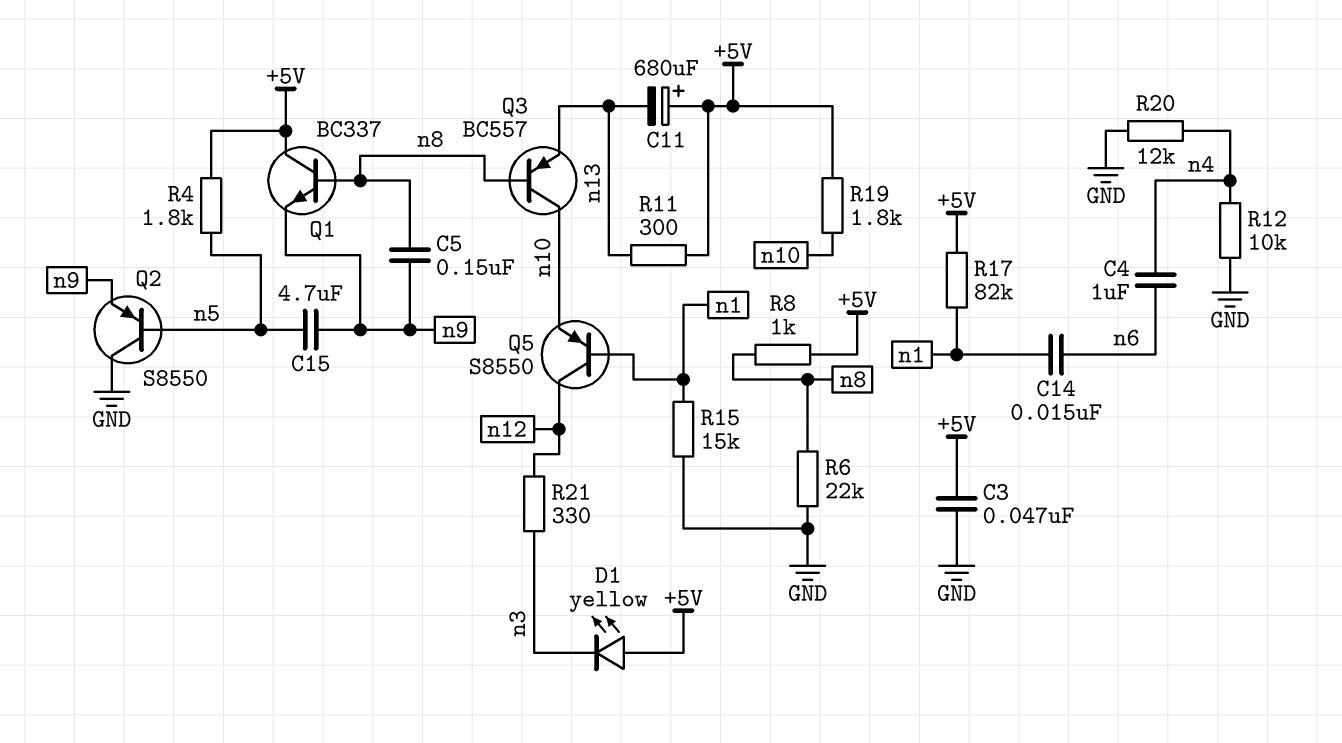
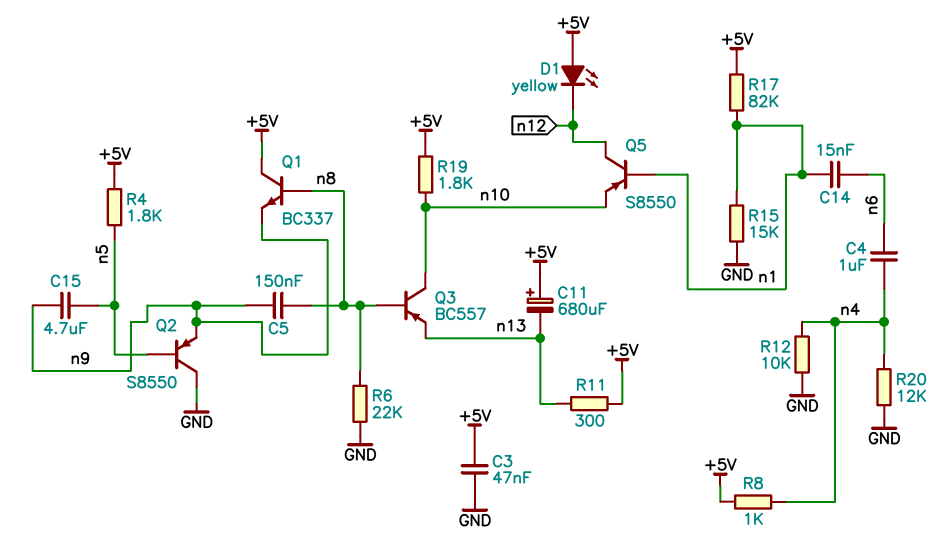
D1: LED yellow (A +5V, K n3) -> LED yellow (A +5V, K n12)
R8: 1k (+5V, n8) -> 1k (+5V, n4)
R21: 330 (n3, n12) -> none

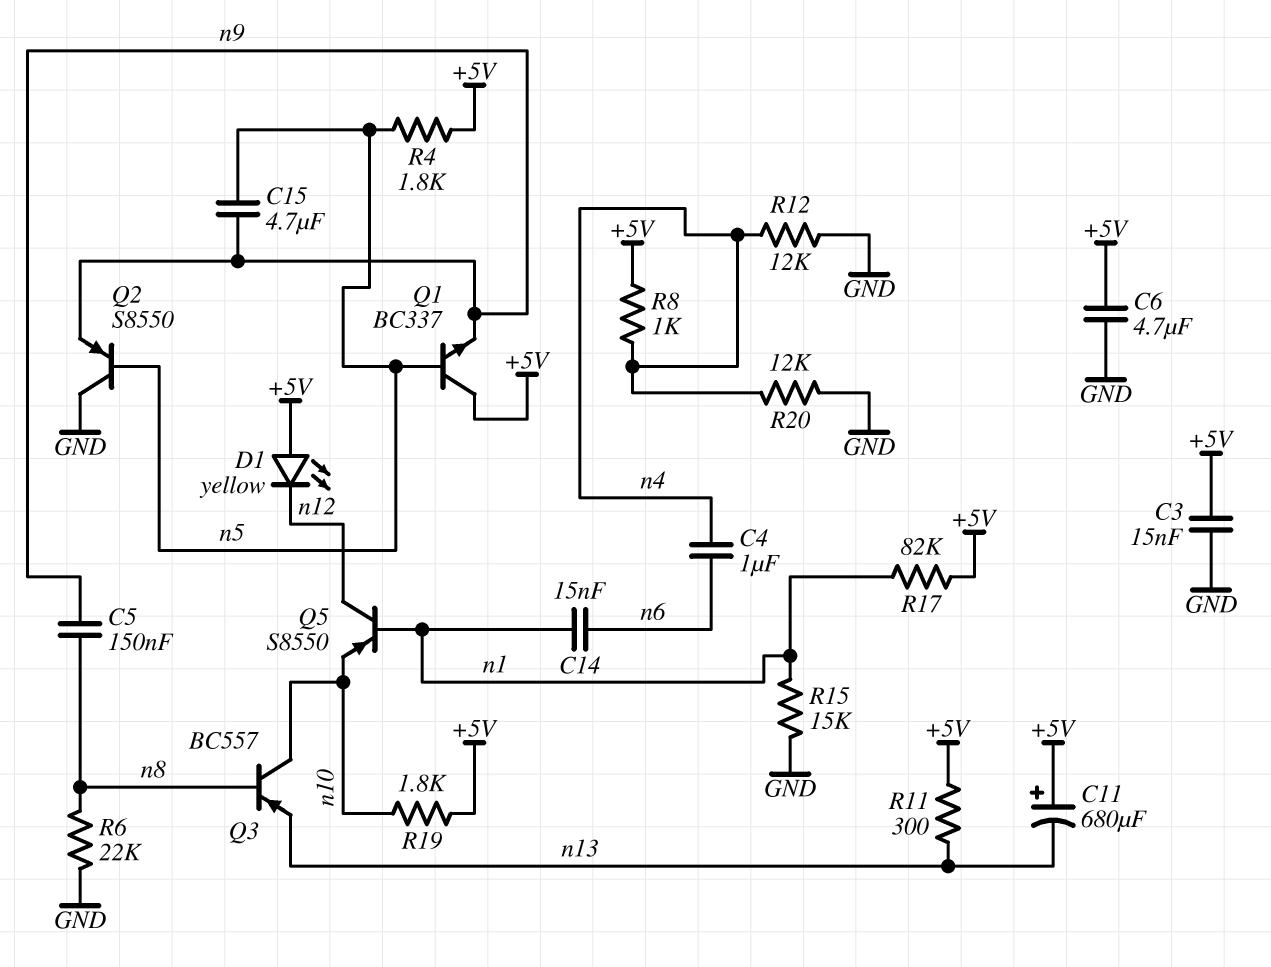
C3: 47nF (+5V, GND) -> 15nF (+5V, GND)
C6: none -> 4.7uF (+5V, GND)
Q1: NPN BC337 (B n8, C +5V, E n9) -> NPN BC337 (B n5, C +5V, E n9)
R12: 10k (GND, n4) -> 12k (GND, n4)

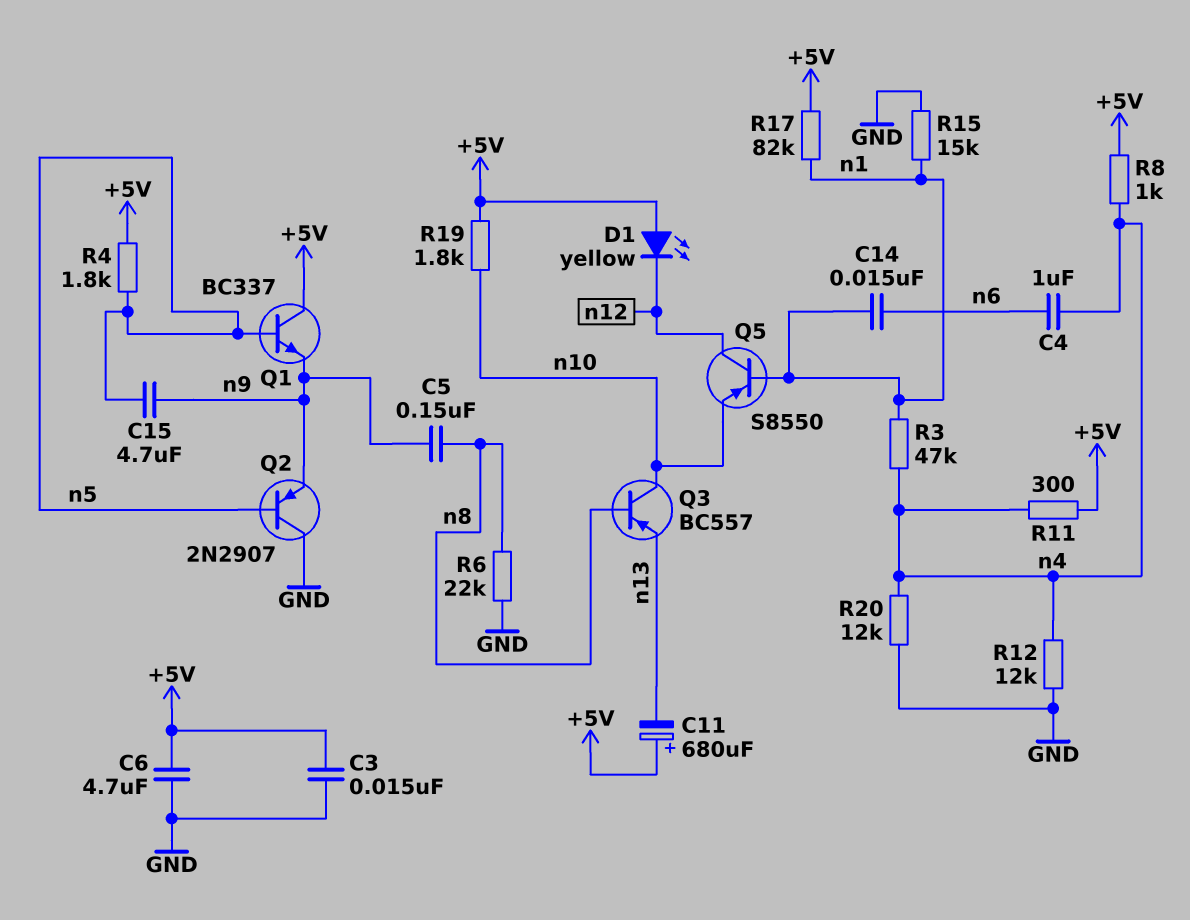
Q2: PNP S8550 (B n5, C GND, E n9) -> PNP 2N2907 (B n5, C GND, E n9)
R3: none -> 47k (n1, n4)
R11: 300 (+5V, n13) -> 300 (+5V, n4)

